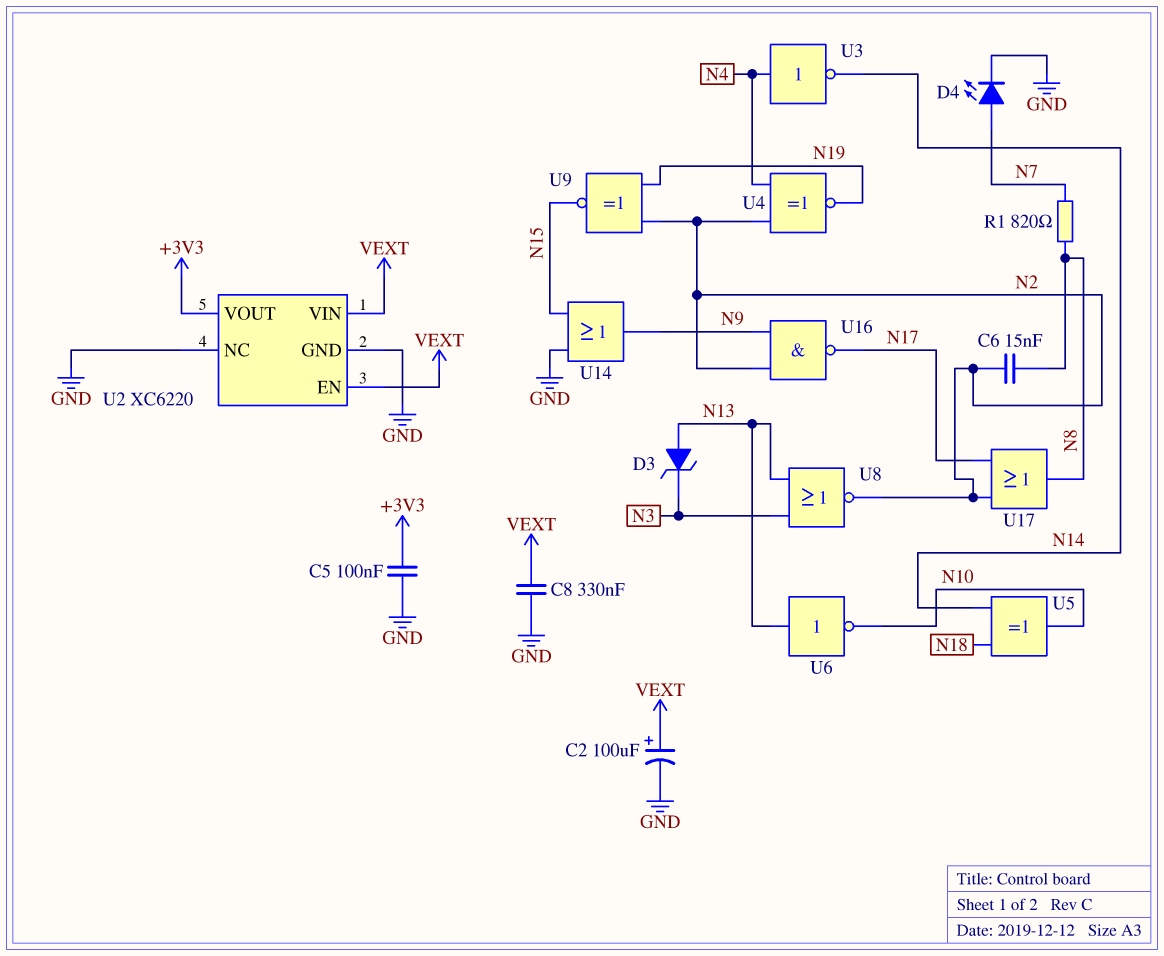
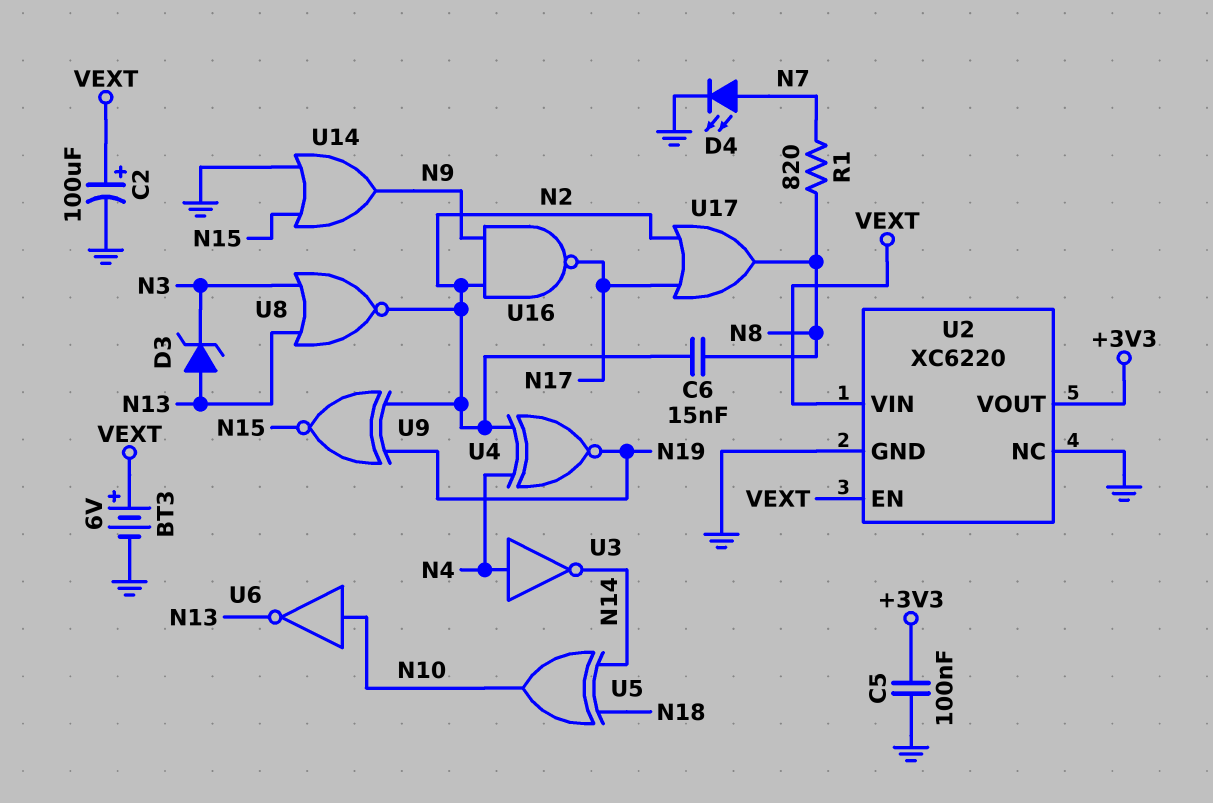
BT3: none -> 6V (plus VEXT, minus GND)
C8: 330nF (GND, VEXT) -> none
U6: NOT (in N13, out N10) -> NOT (in N10, out N13)

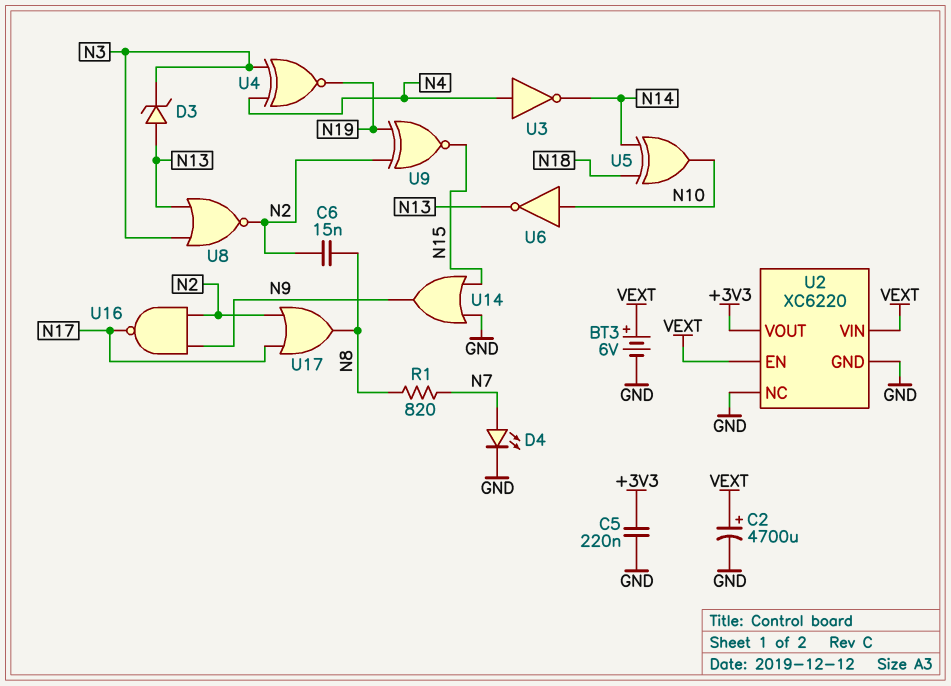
C2: 100uF (plus VEXT, minus GND) -> 4700uF (plus VEXT, minus GND)
C5: 100nF (+3V3, GND) -> 220nF (+3V3, GND)
U4: XNOR (in N2, in N4, out N19) -> XNOR (in N3, in N4, out N19)

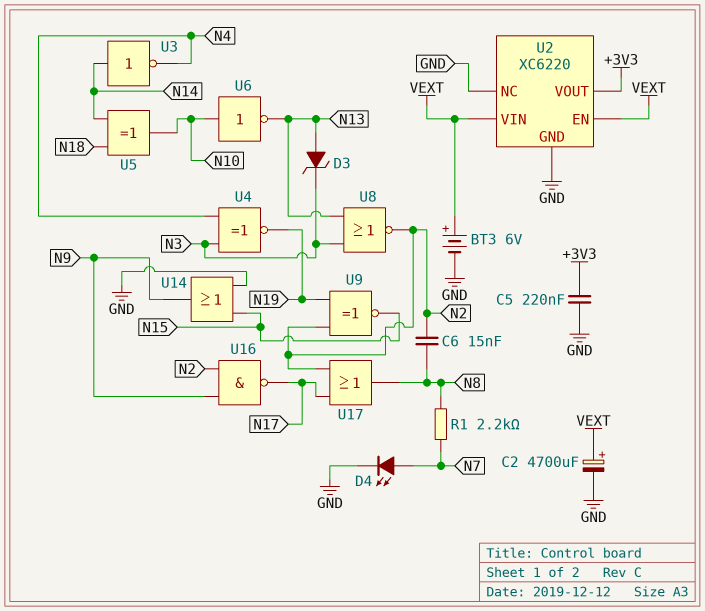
R1: 820 (N7, N8) -> 2.2k (N7, N8)
U3: NOT (in N4, out N14) -> NOT (in N14, out N4)

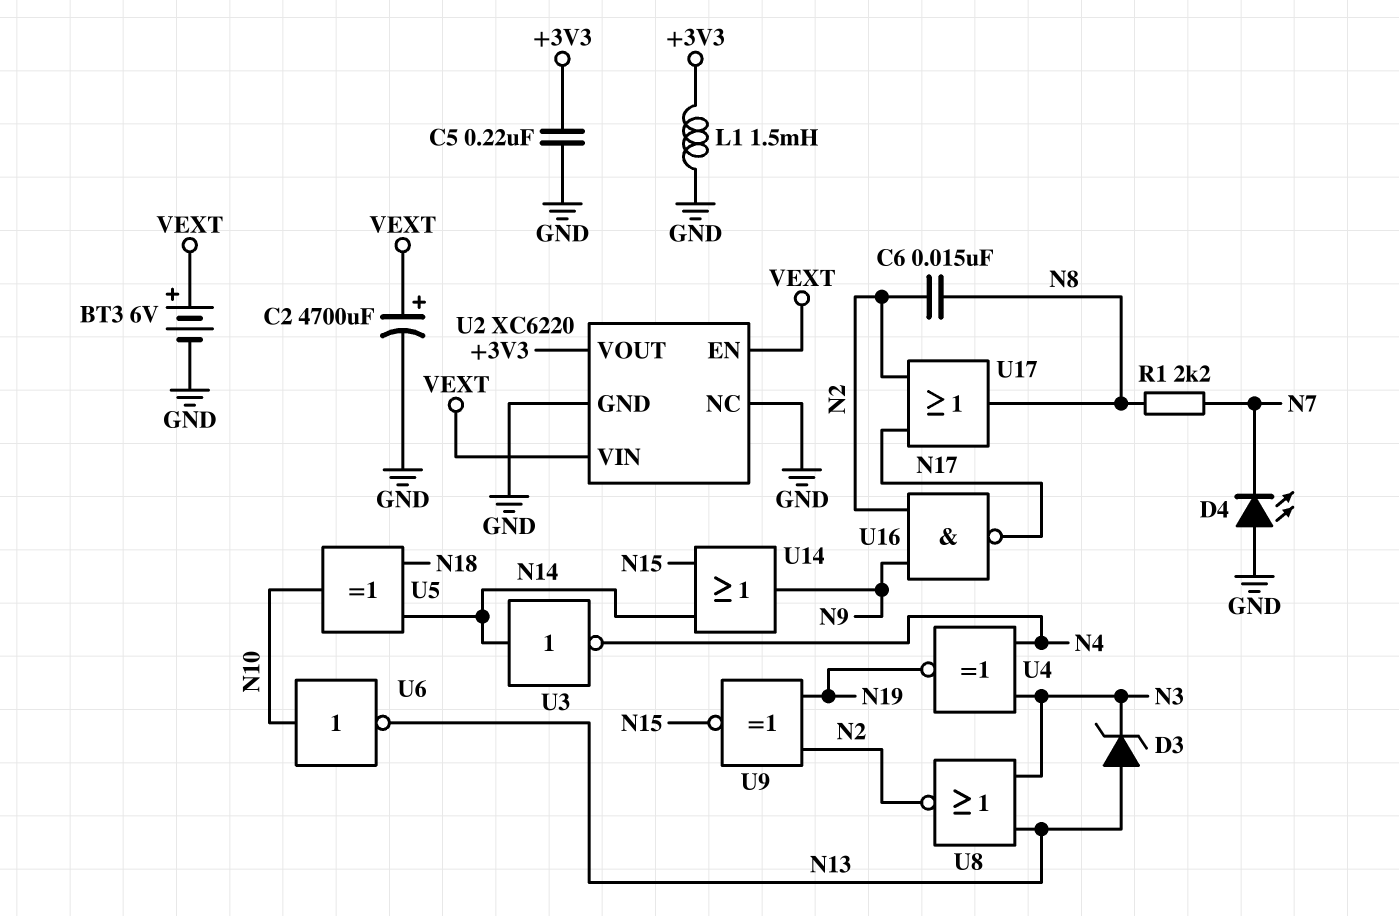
D4: LED (A N7, K GND) -> LED (A GND, K N7)
L1: none -> 1.5mH (+3V3, GND)
U14: OR (in GND, in N15, out N9) -> OR (in N14, in N15, out N9)

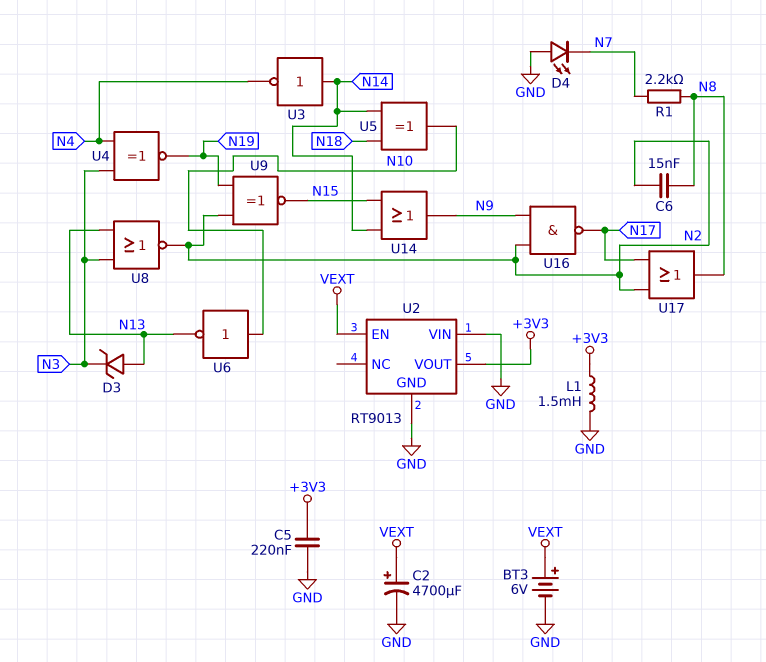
U2: XC6220 -> RT9013
U2 pin NC: GND -> none
U2 pin VIN: VEXT -> GND

